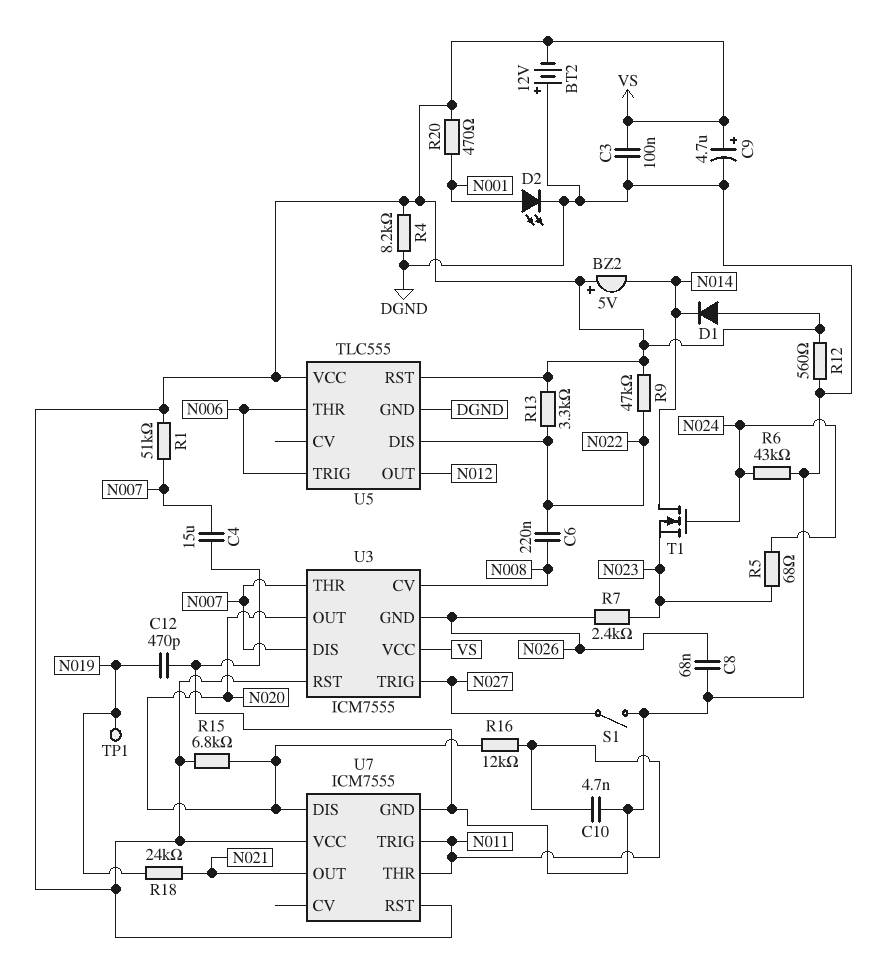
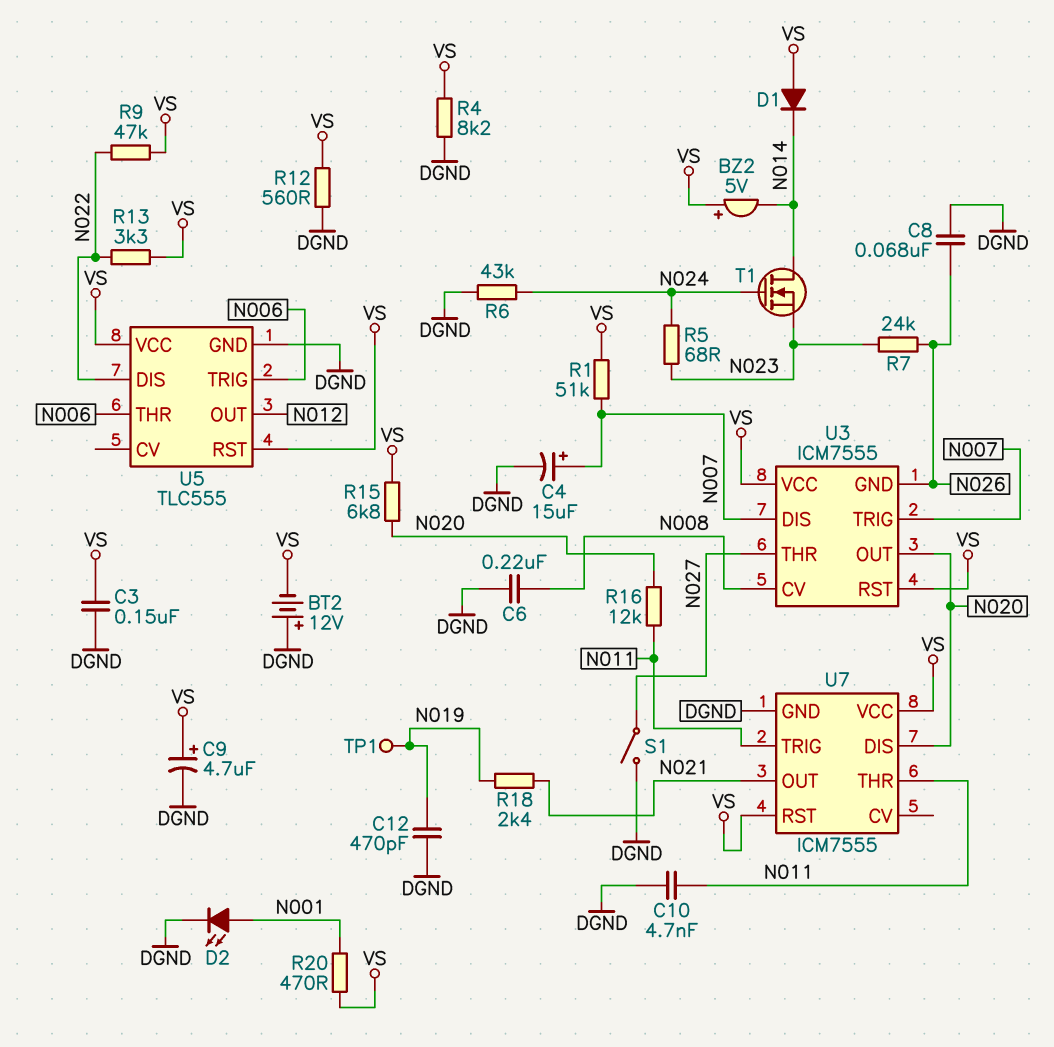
C3: 100nF (DGND, VS) -> 150nF (DGND, VS)
C4: 15uF (DGND, N007) -> 15uF (plus N007, minus DGND)
C6: 220nF (N008, N022) -> 220nF (DGND, N008)
R7: 2.4k (N023, N026) -> 24k (N023, N026)
R18: 24k (N019, N021) -> 2.4k (N019, N021)
U3 pin THR: N007 -> N027
U3 pin TRIG: N027 -> N007

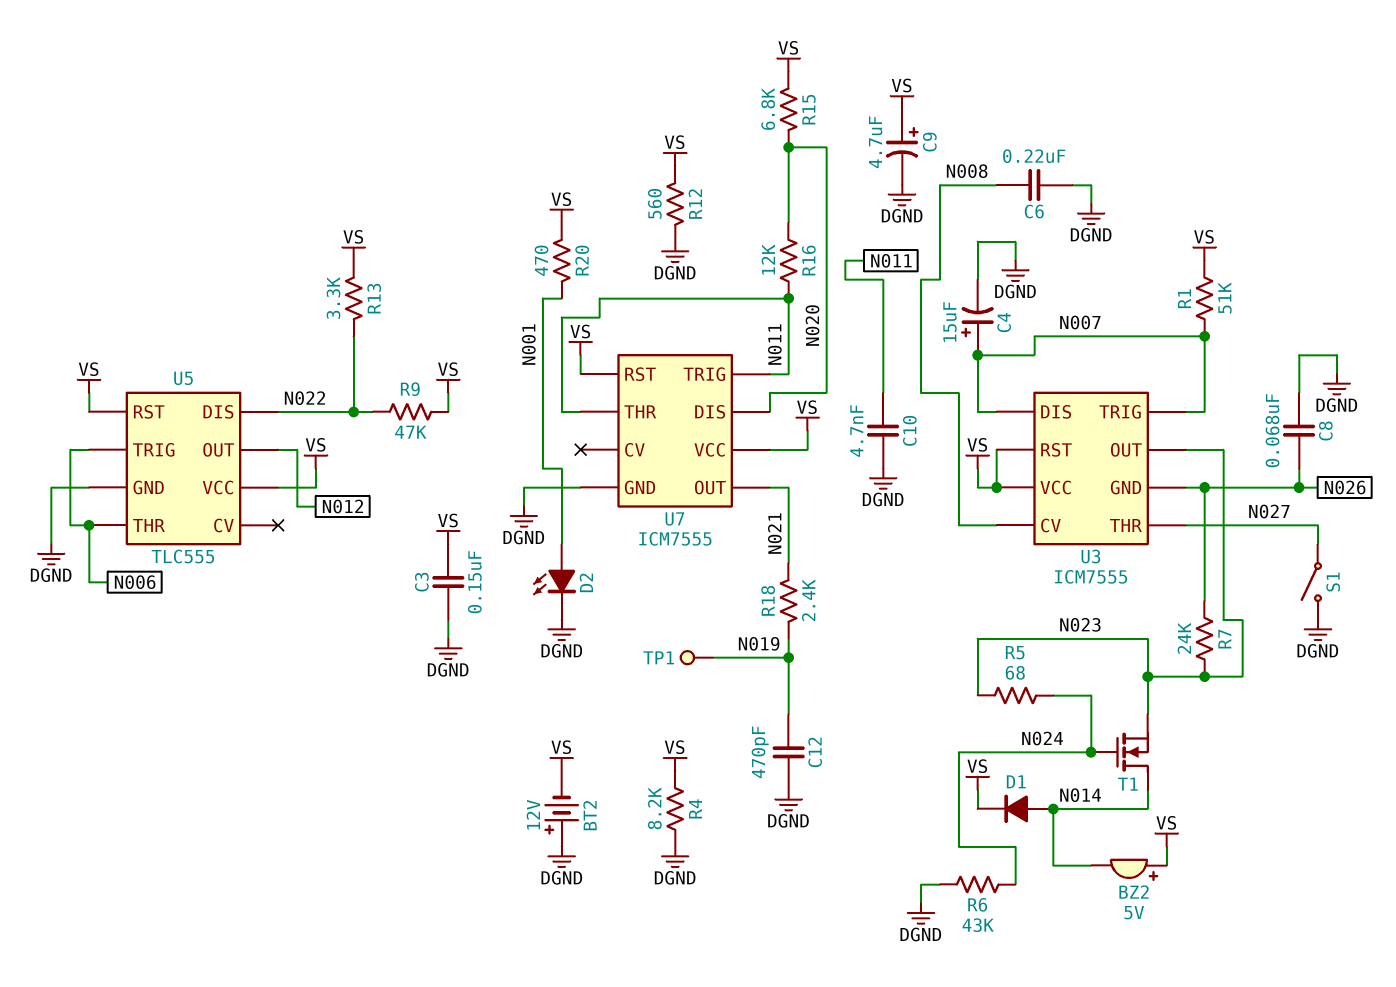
D1: diode (A VS, K N014) -> diode (A N014, K VS)
U3 pin OUT: N020 -> N023

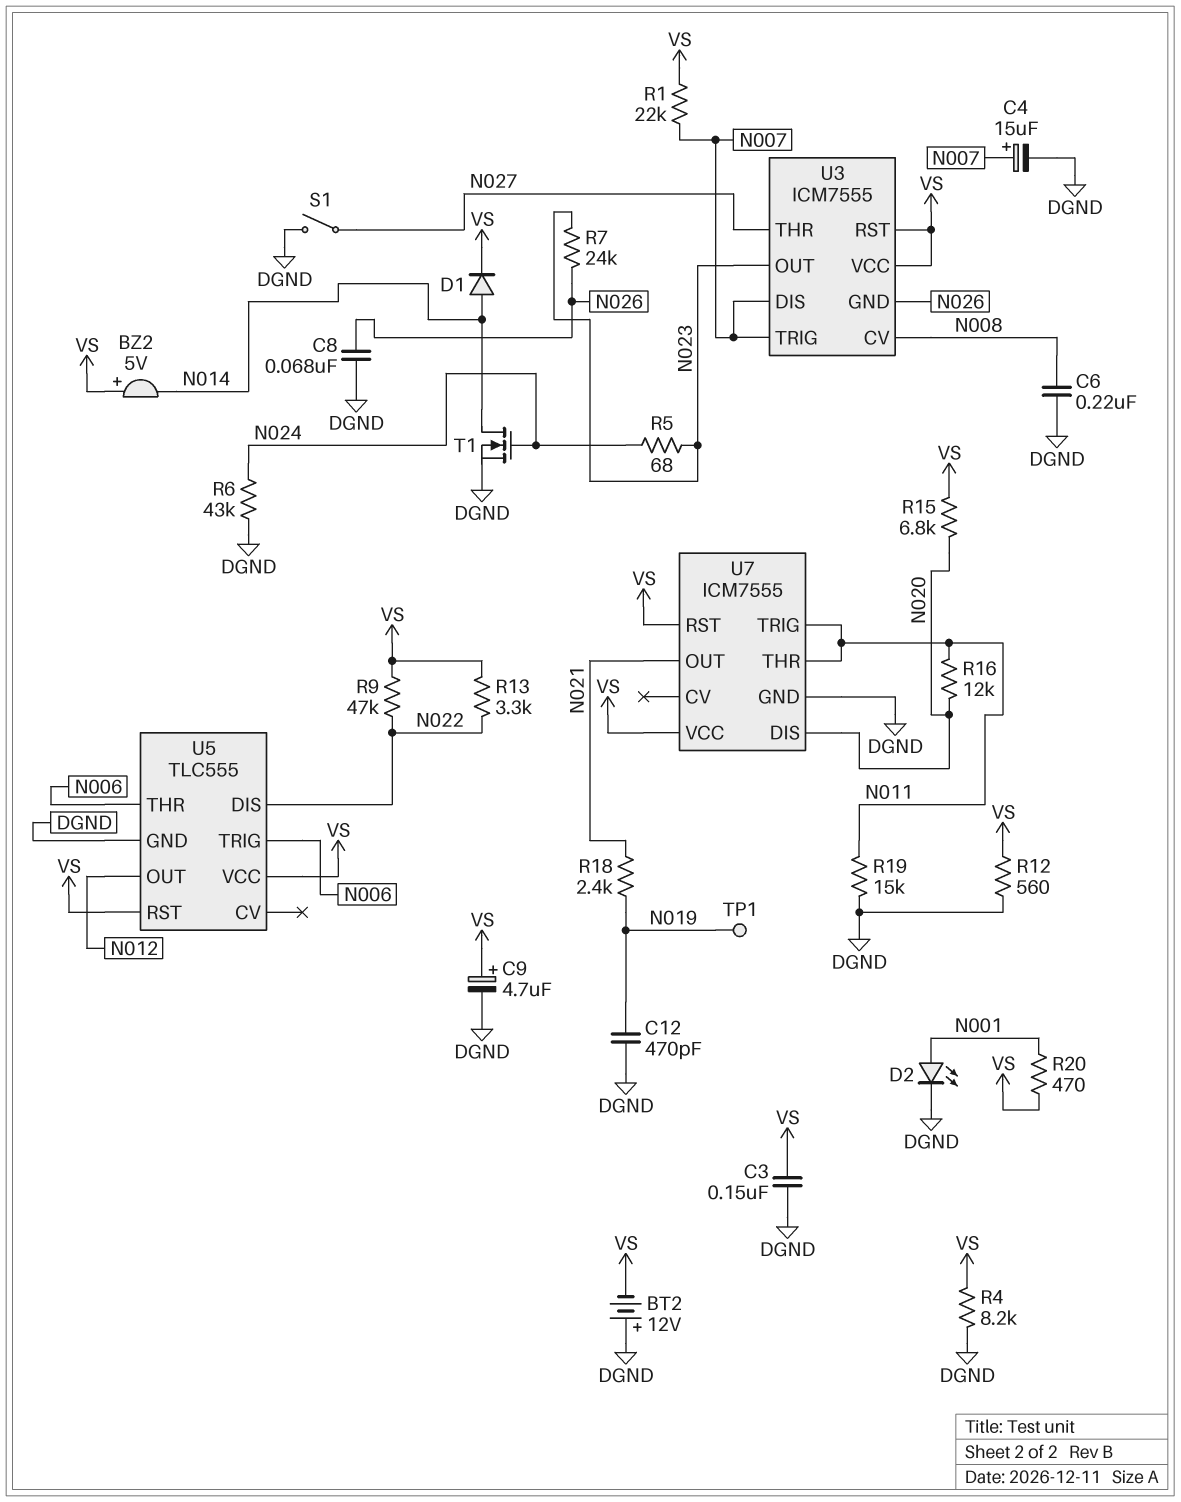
C10: 4.7nF (DGND, N011) -> none
R1: 51k (N007, VS) -> 22k (N007, VS)
R19: none -> 15k (DGND, N011)
T1: NMOS (G N024, D N014, S N023) -> NMOS (G N024, D N014, S DGND)

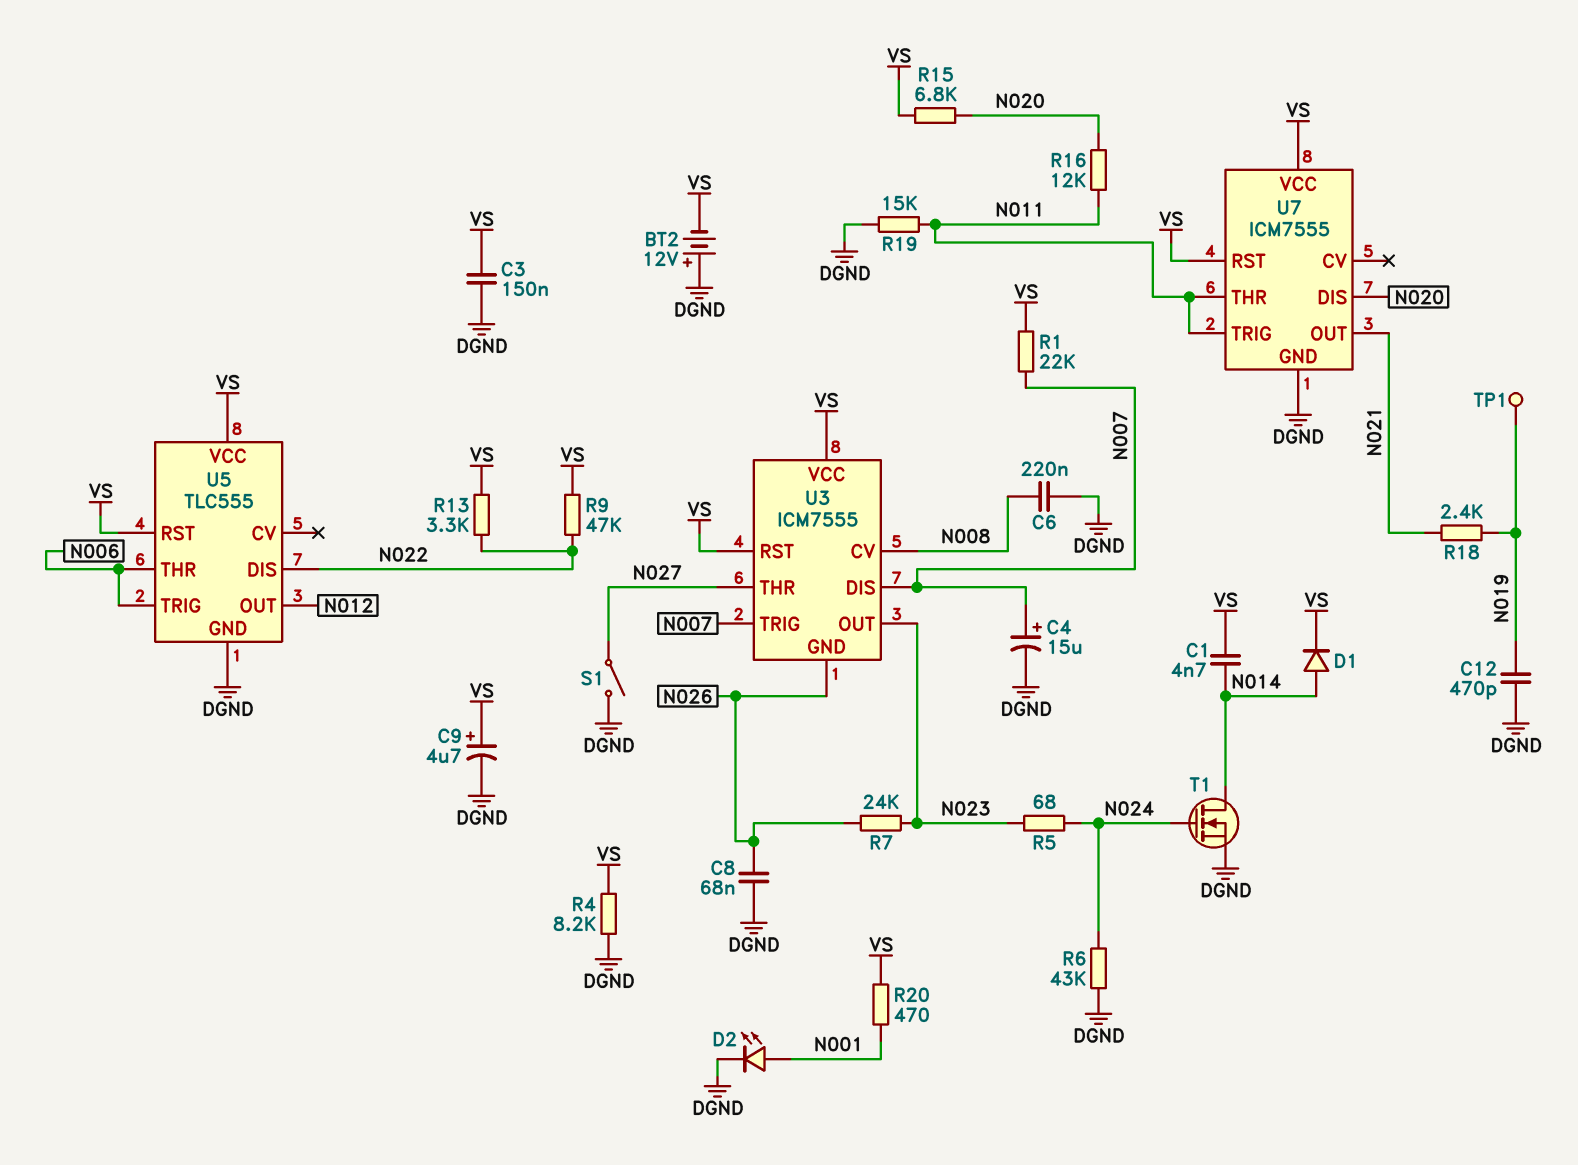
BZ2: buzzer 5V (plus VS, minus N014) -> none
C1: none -> 4.7nF (N014, VS)
R12: 560 (DGND, VS) -> none

